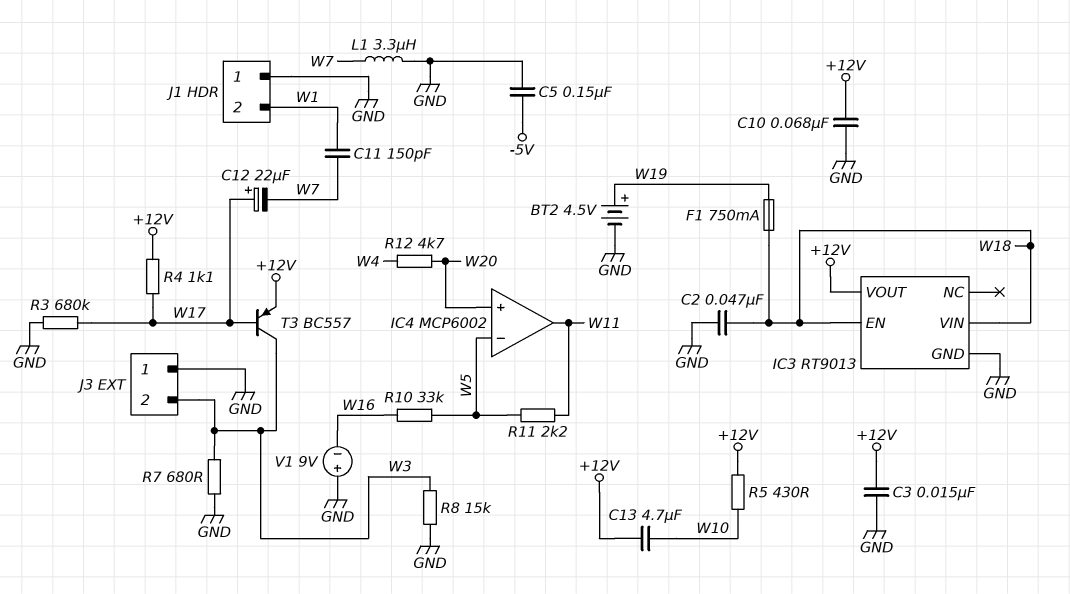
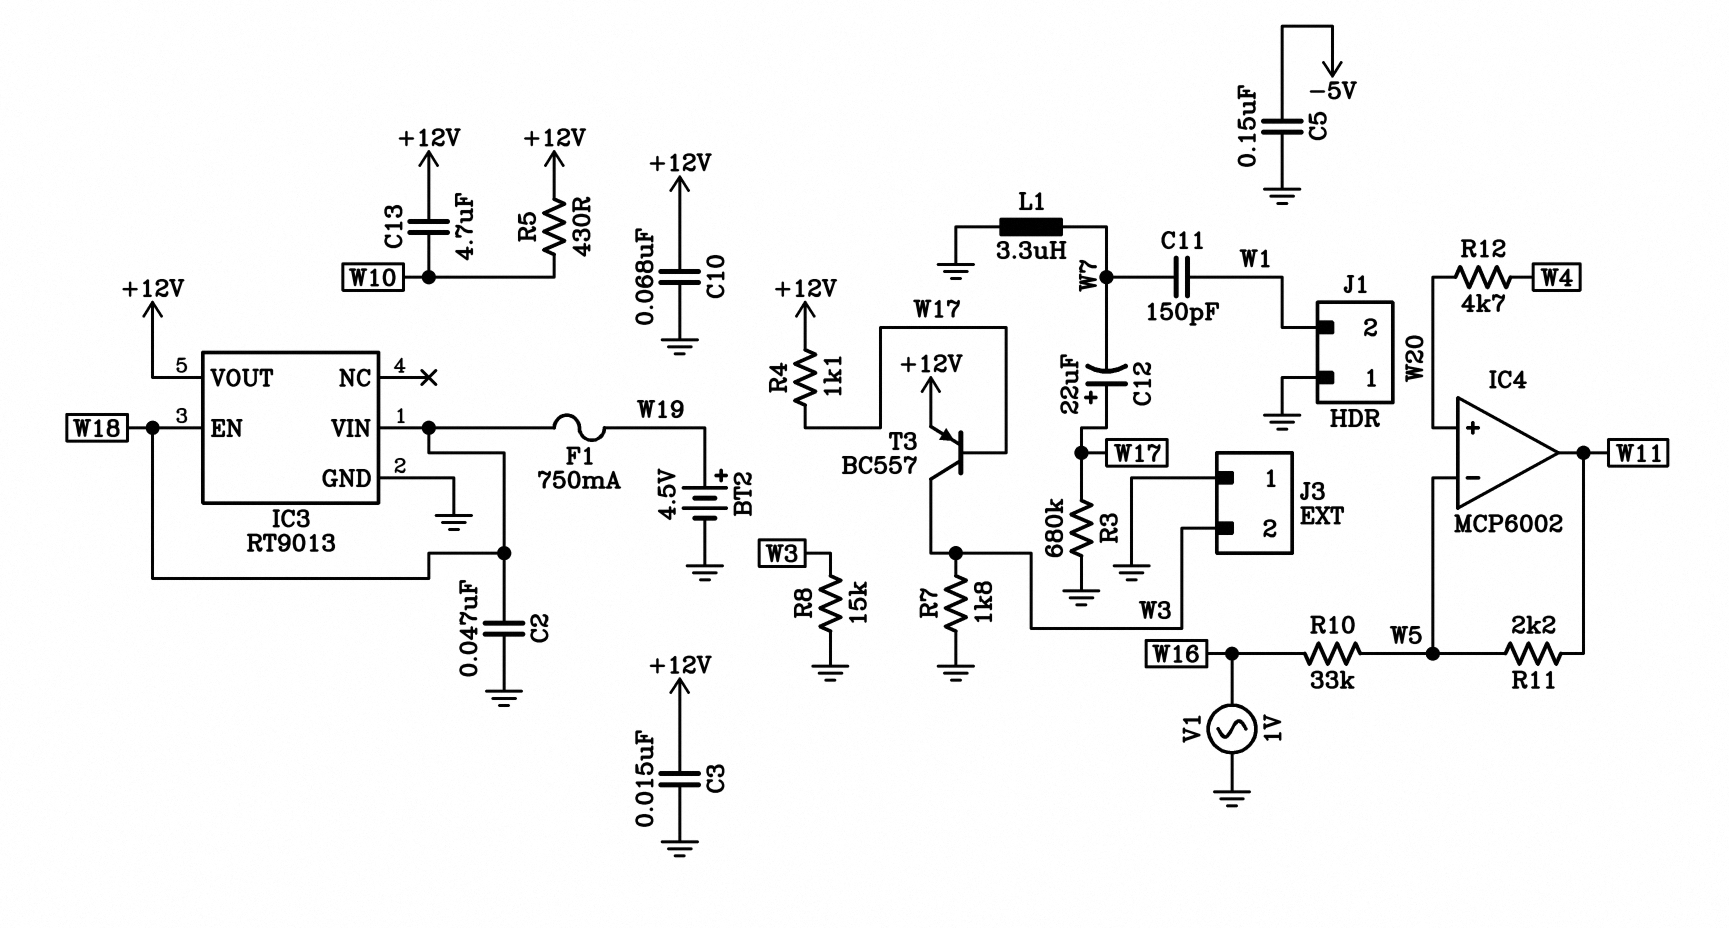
R7: 680 (GND, W3) -> 1.8k (GND, W3)
V1: 9V (plus GND, minus W16) -> AC 1V (GND, W16)

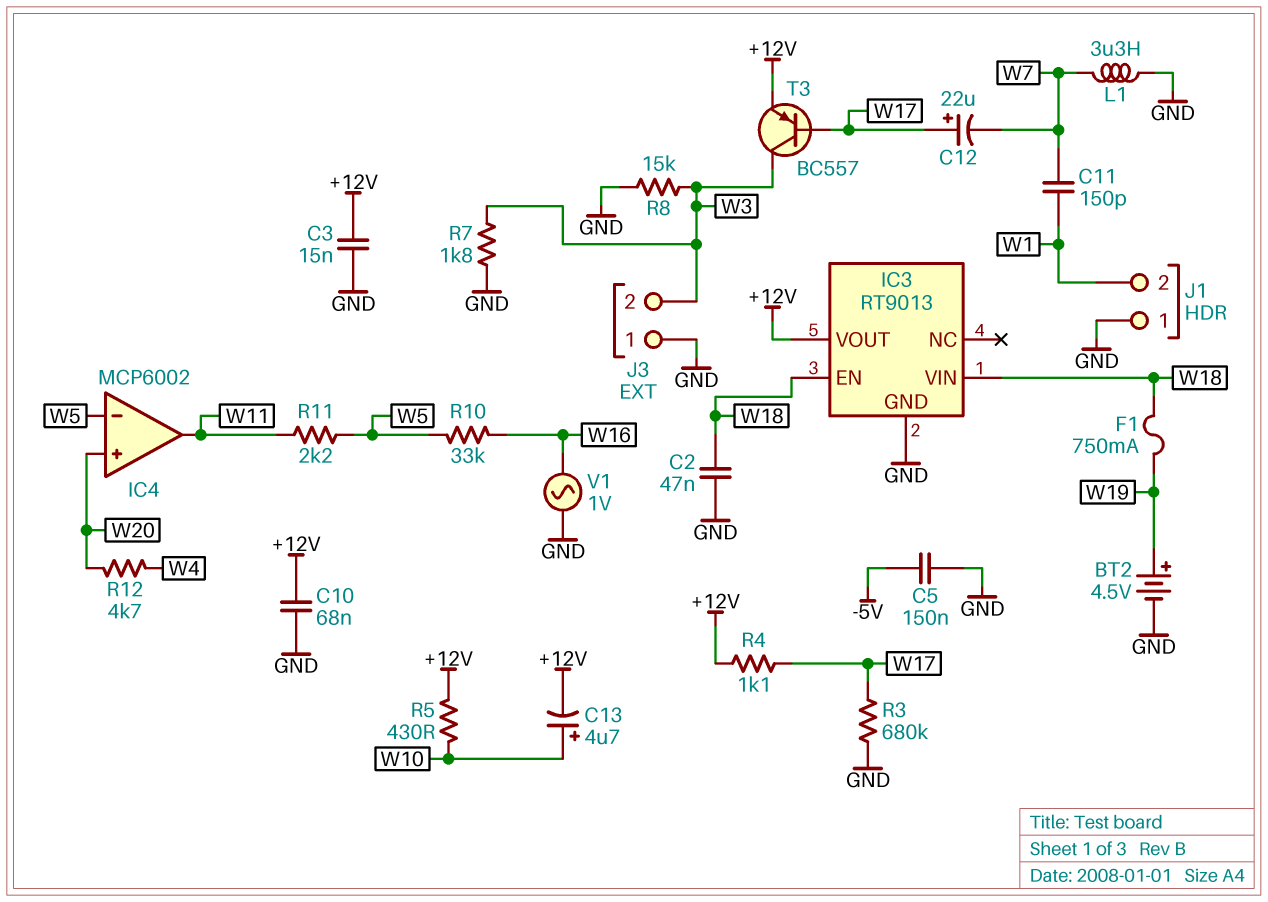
C13: 4.7uF (+12V, W10) -> 4.7uF (plus W10, minus +12V)

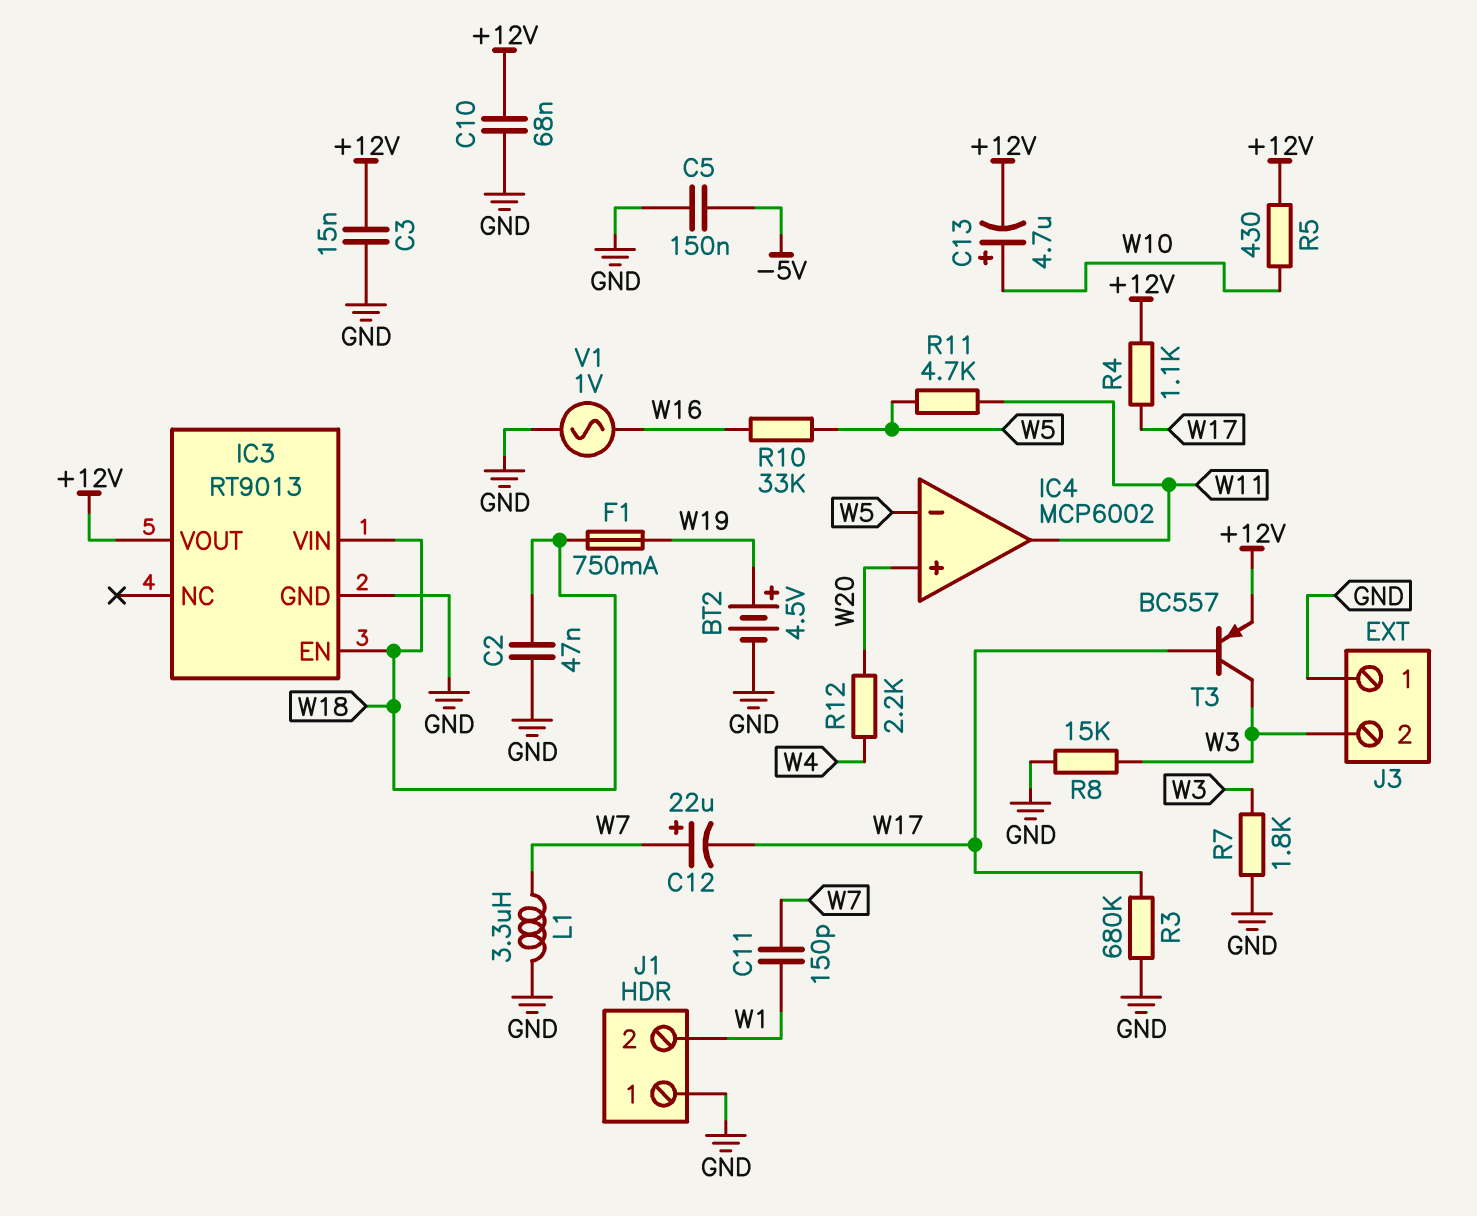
C12: 22uF (plus W17, minus W7) -> 22uF (plus W7, minus W17)
R11: 2.2k (W5, W11) -> 4.7k (W5, W11)
R12: 4.7k (W4, W20) -> 2.2k (W4, W20)

